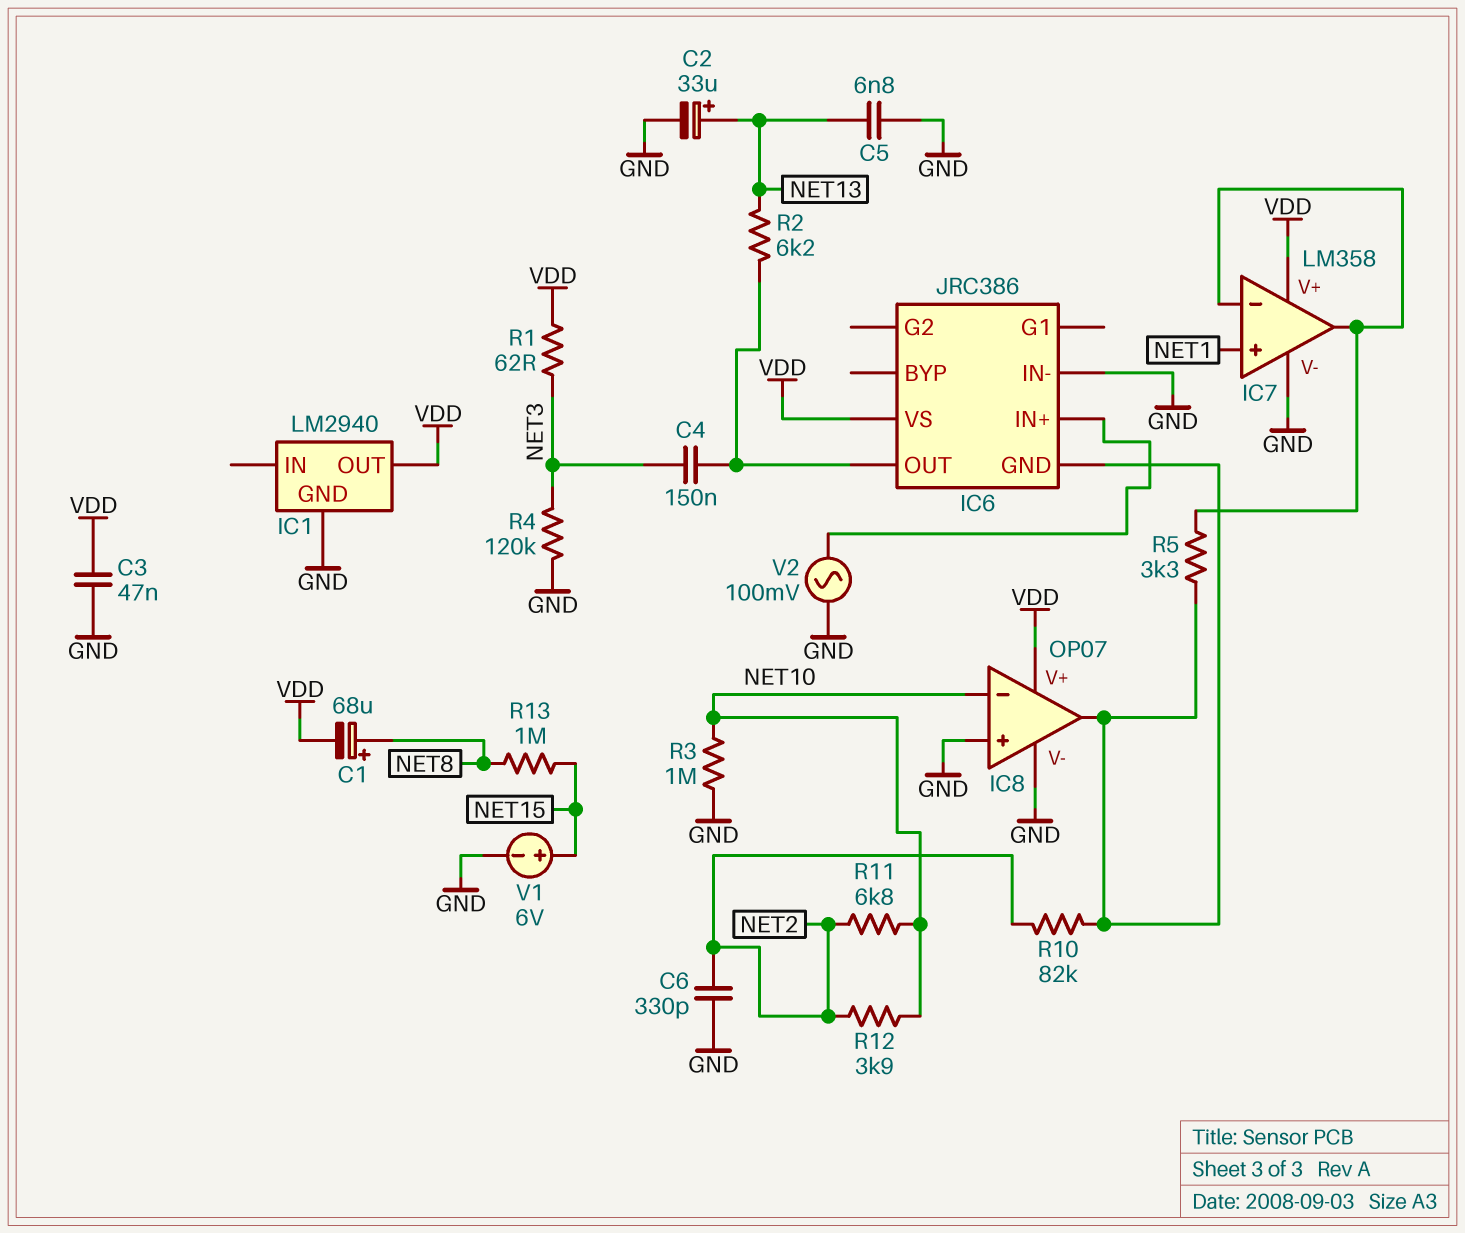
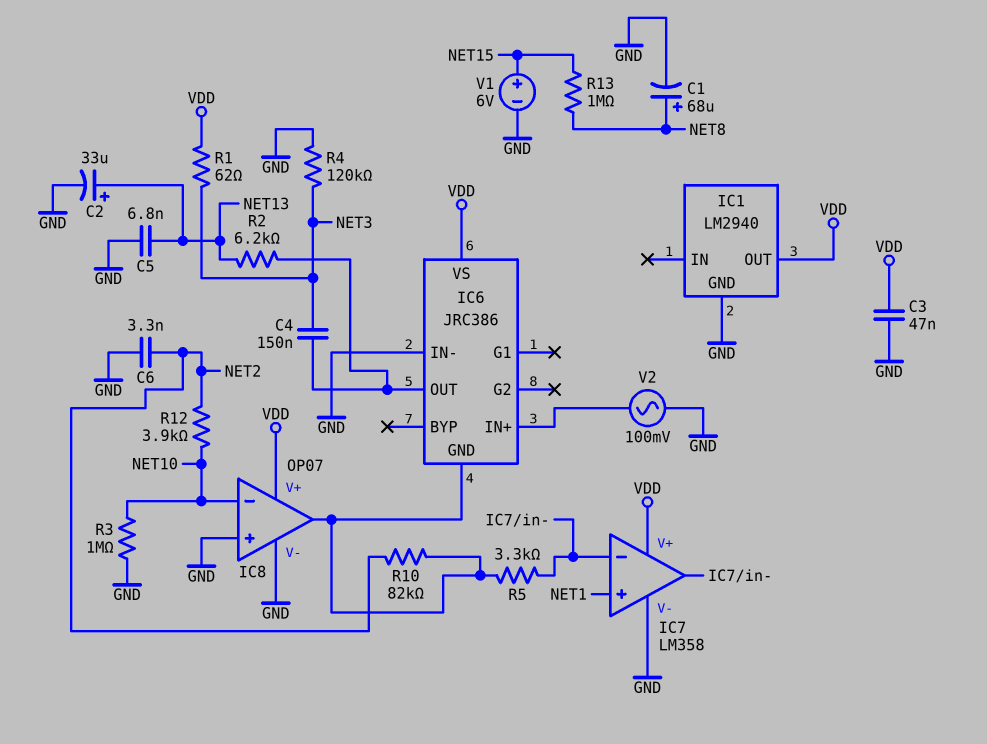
C1: 68uF (plus NET8, minus VDD) -> 68uF (plus NET8, minus GND)
C6: 330pF (GND, NET2) -> 3.3nF (GND, NET2)
R11: 6.8k (NET2, NET10) -> none

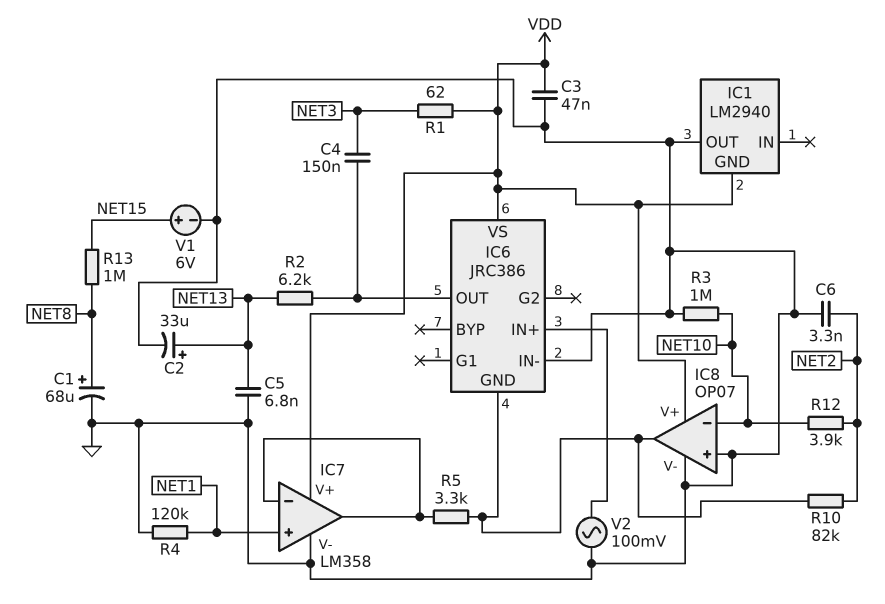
IC1 pin GND: GND -> VDD
IC1 pin OUT: VDD -> GND
R4: 120k (GND, NET3) -> 120k (GND, NET1)

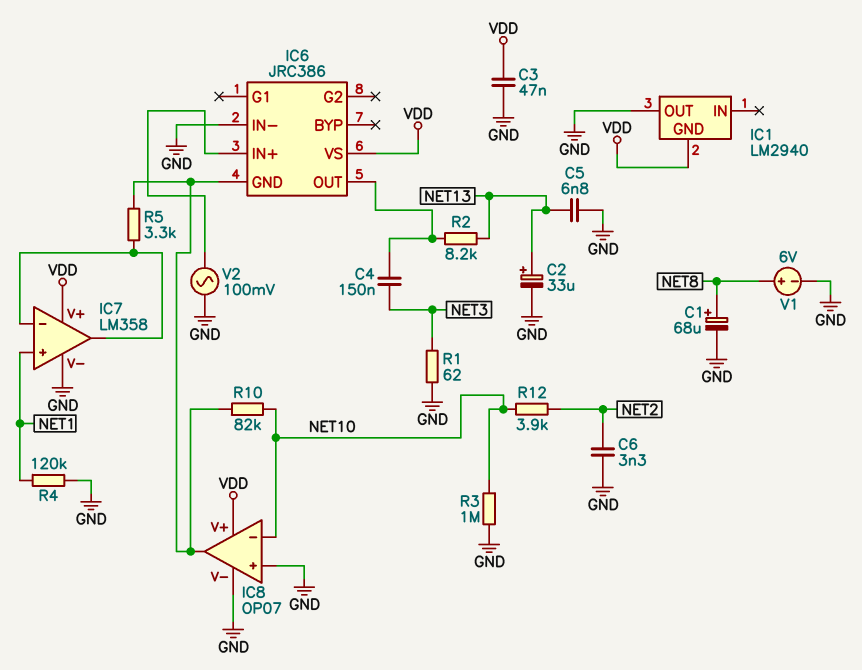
R1: 62 (NET3, VDD) -> 62 (GND, NET3)
R2: 6.2k (IC6/OUT, NET13) -> 8.2k (IC6/OUT, NET13)
R10: 82k (IC6/GND, NET2) -> 82k (IC6/GND, NET10)
R13: 1M (NET8, NET15) -> none
V1: 6V (plus NET15, minus GND) -> 6V (plus NET8, minus GND)

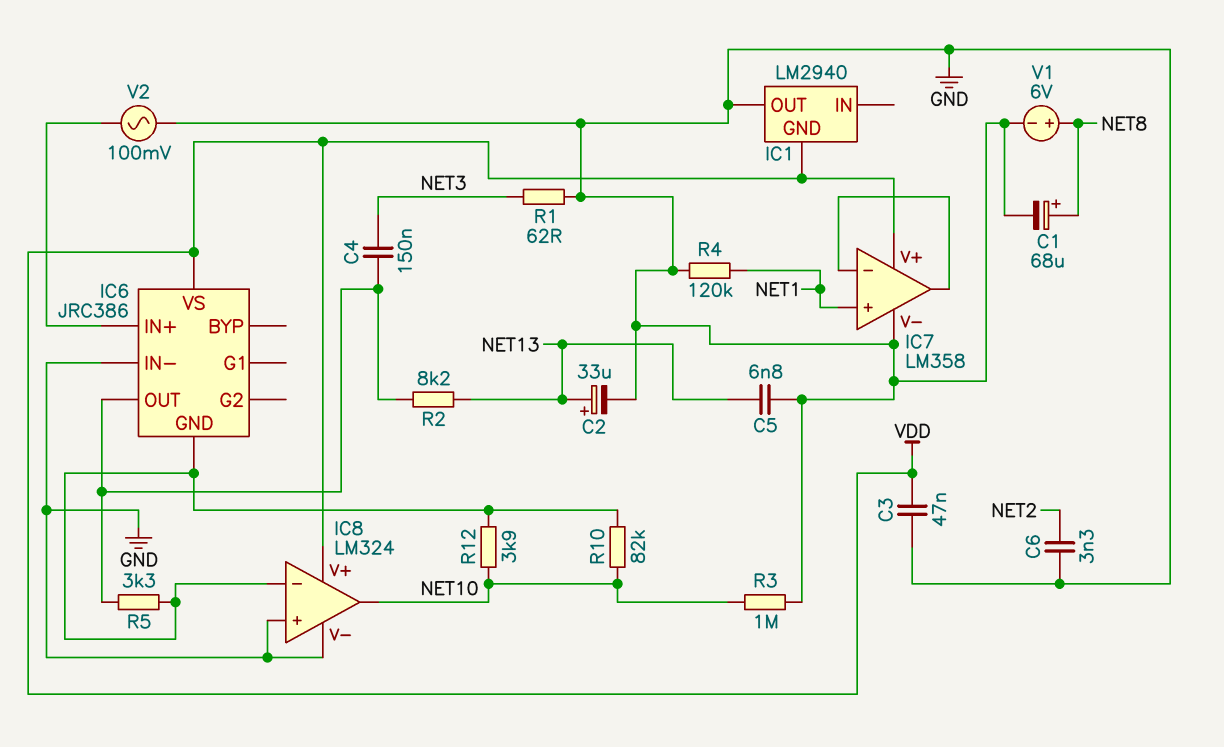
IC8: OP07 -> LM324
IC8 pin in-: NET10 -> IC6/GND
IC8 pin out: IC6/GND -> NET10
R5: 3.3k (IC6/GND, IC7/in-) -> 3.3k (IC6/GND, IC6/OUT)
R12: 3.9k (NET2, NET10) -> 3.9k (IC6/GND, NET10)

